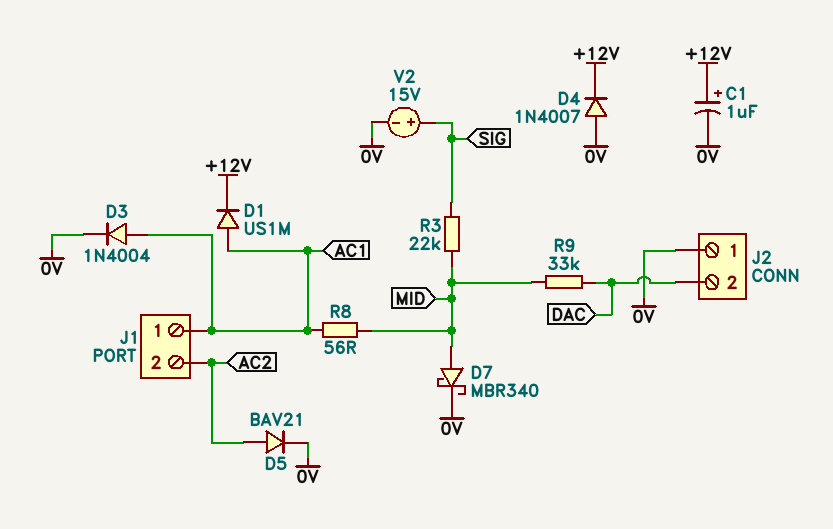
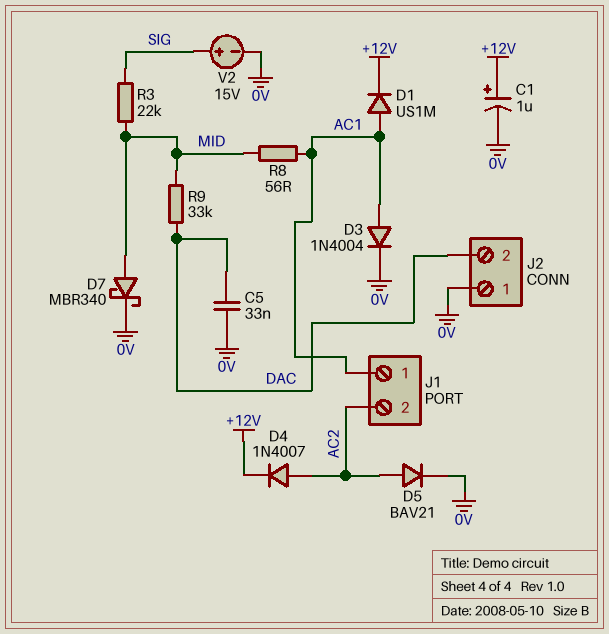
C5: none -> 33nF (0V, DAC)
D4: diode 1N4007 (A 0V, K +12V) -> diode 1N4007 (A AC2, K +12V)

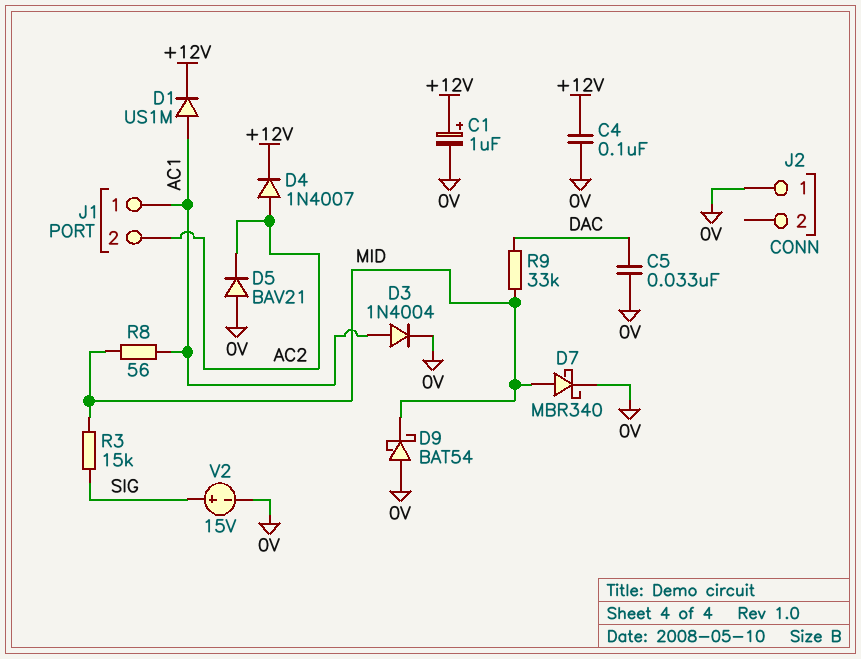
C4: none -> 100nF (+12V, 0V)
D5: diode BAV21 (A AC2, K 0V) -> diode BAV21 (A 0V, K AC2)
D9: none -> schottky BAT54 (A 0V, K MID)
J2 pin 2: DAC -> none
R3: 22k (MID, SIG) -> 15k (MID, SIG)

